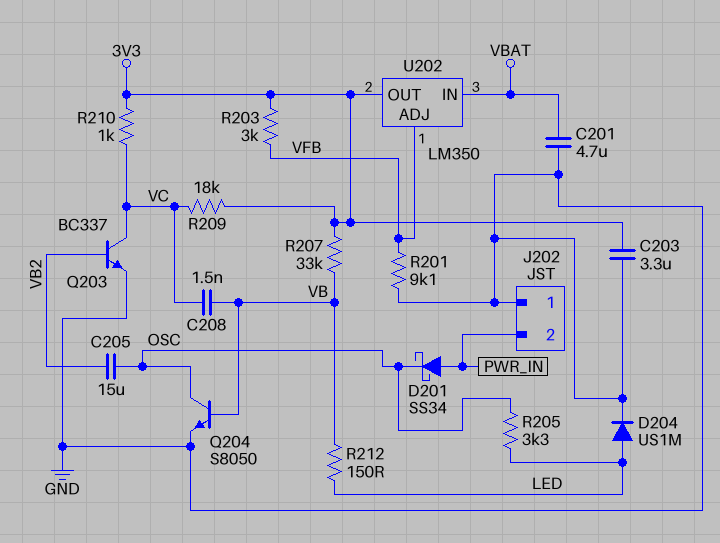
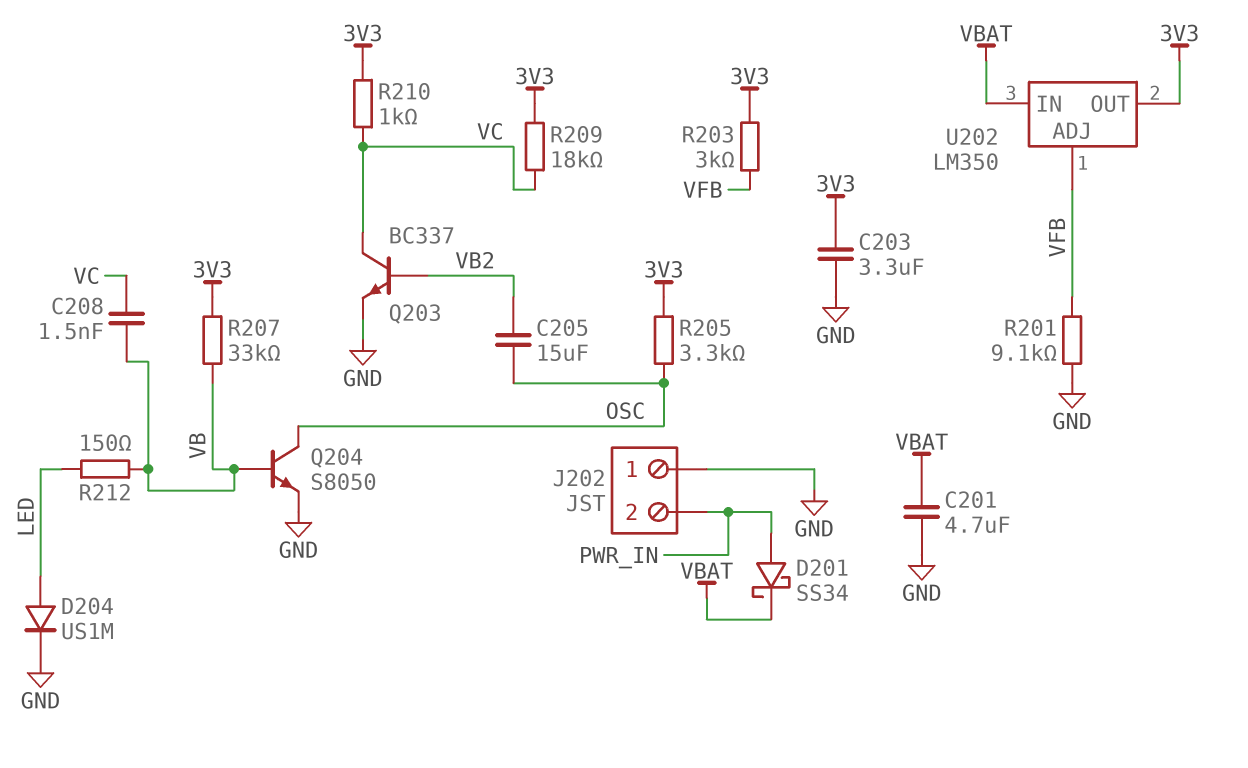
D201: schottky SS34 (A PWR_IN, K OSC) -> schottky SS34 (A PWR_IN, K VBAT)
R205: 3.3k (LED, OSC) -> 3.3k (3V3, OSC)

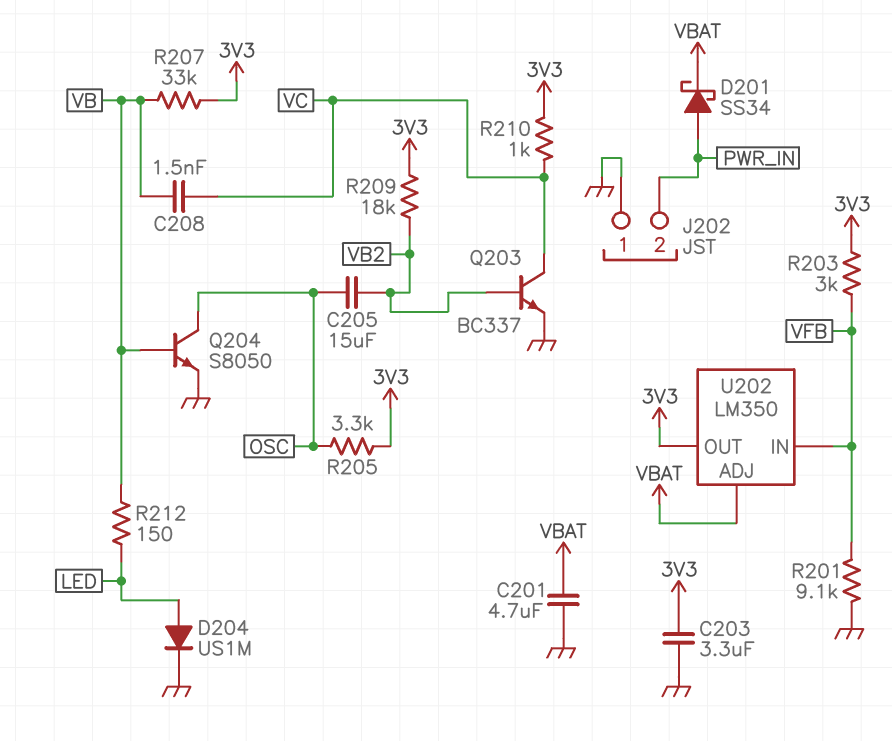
R209: 18k (3V3, VC) -> 18k (3V3, VB2)
U202 pin ADJ: VFB -> VBAT
U202 pin IN: VBAT -> VFB

